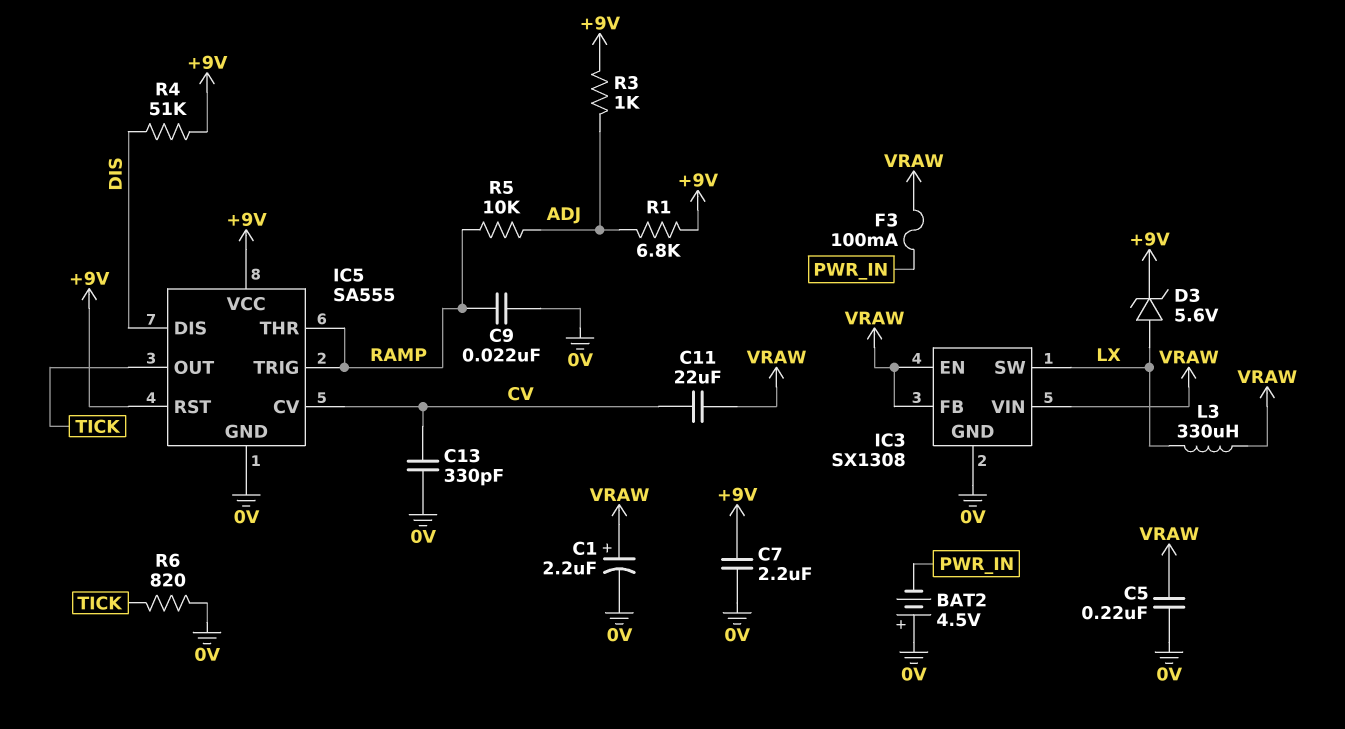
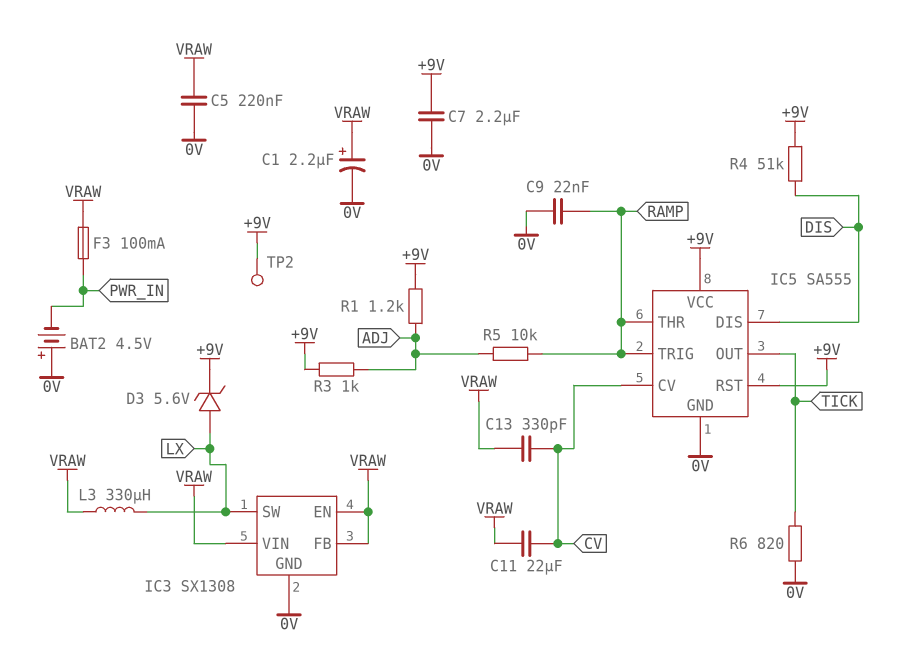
C13: 330pF (0V, CV) -> 330pF (CV, VRAW)
R1: 6.8k (+9V, ADJ) -> 1.2k (+9V, ADJ)
TP2: none -> test point (+9V)

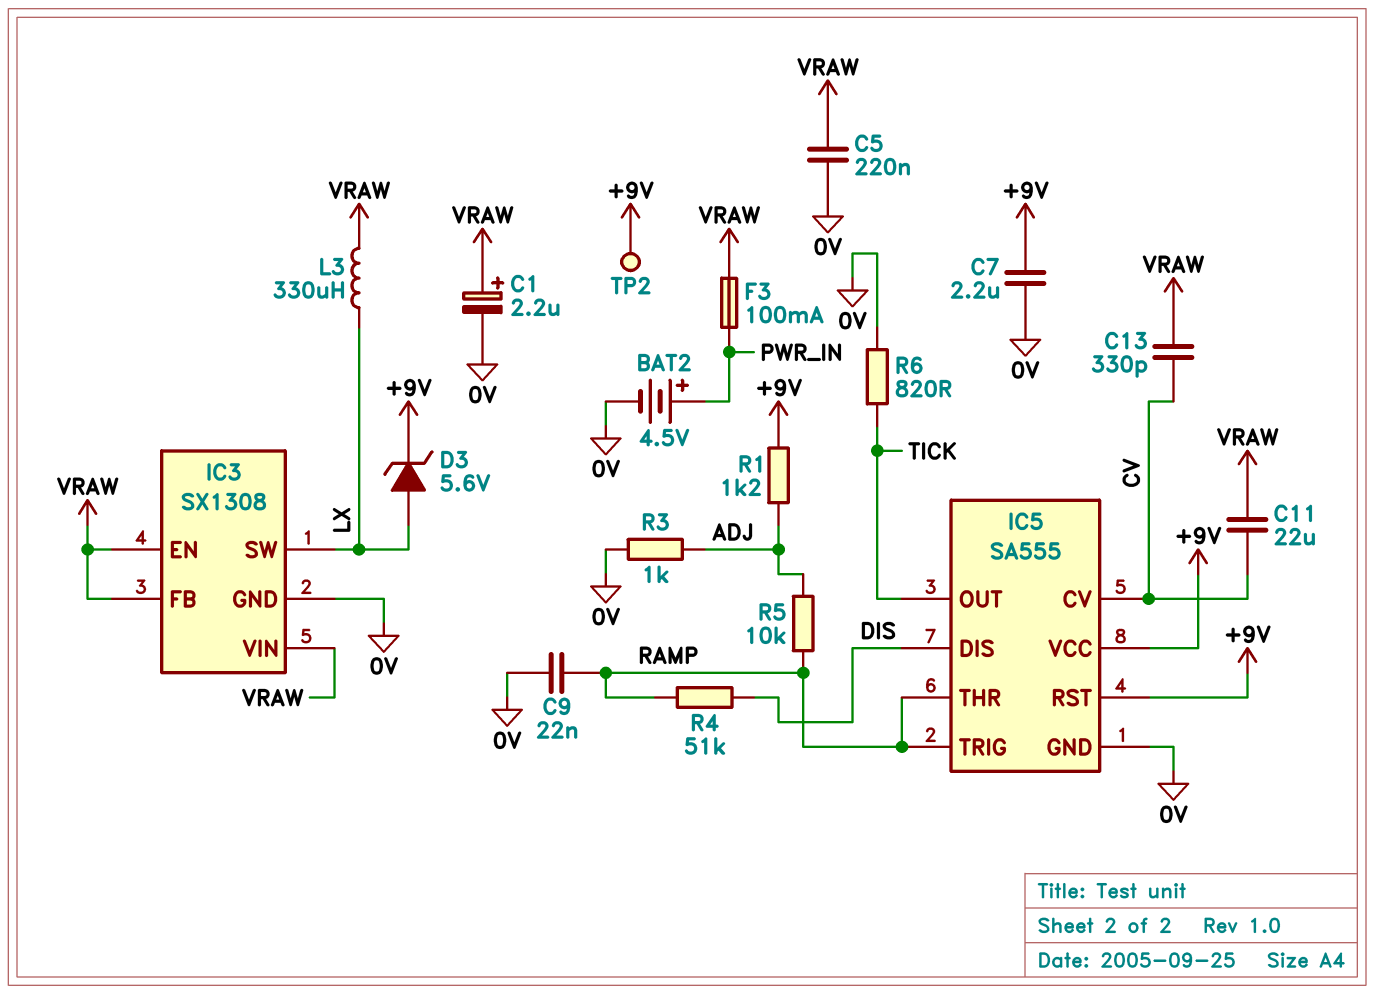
BAT2: 4.5V (plus 0V, minus PWR_IN) -> 4.5V (plus PWR_IN, minus 0V)
R3: 1k (+9V, ADJ) -> 1k (0V, ADJ)
R4: 51k (+9V, DIS) -> 51k (DIS, RAMP)

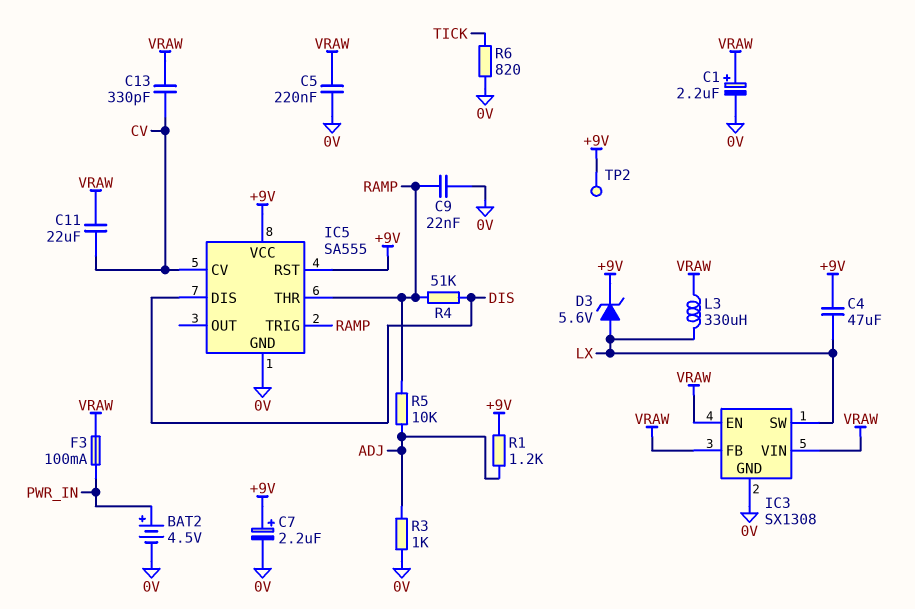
C4: none -> 47uF (+9V, LX)
C7: 2.2uF (+9V, 0V) -> 2.2uF (plus +9V, minus 0V)
IC5 pin OUT: TICK -> none

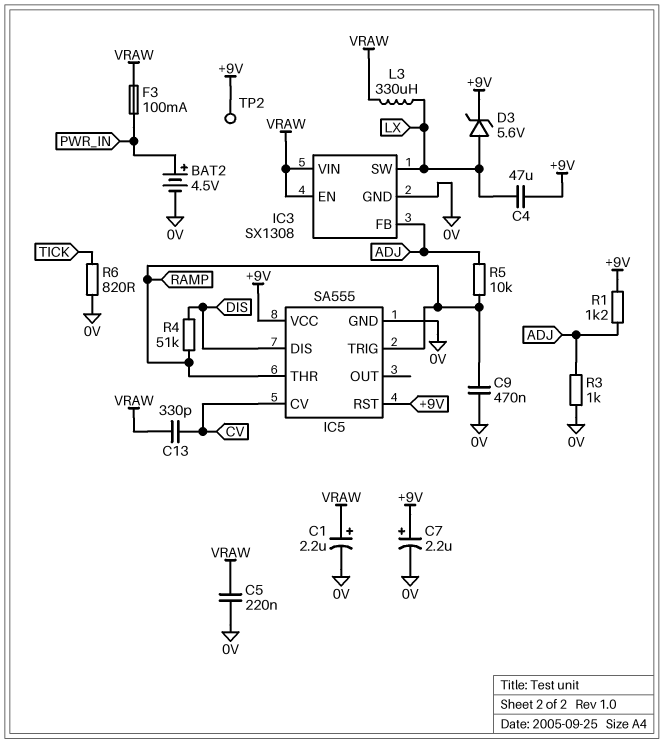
C9: 22nF (0V, RAMP) -> 470nF (0V, RAMP)
C11: 22uF (CV, VRAW) -> none
IC3 pin FB: VRAW -> ADJ

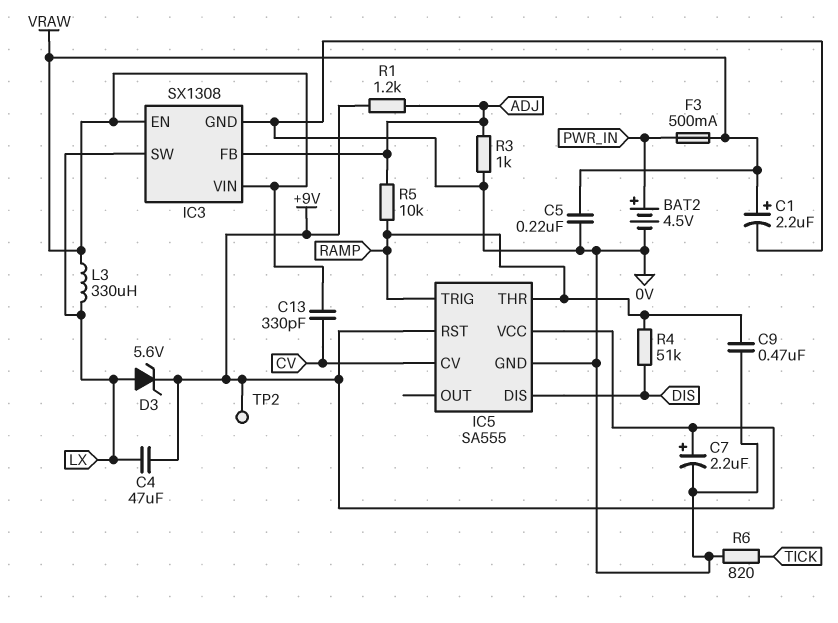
F3: 100mA (PWR_IN, VRAW) -> 500mA (PWR_IN, VRAW)

